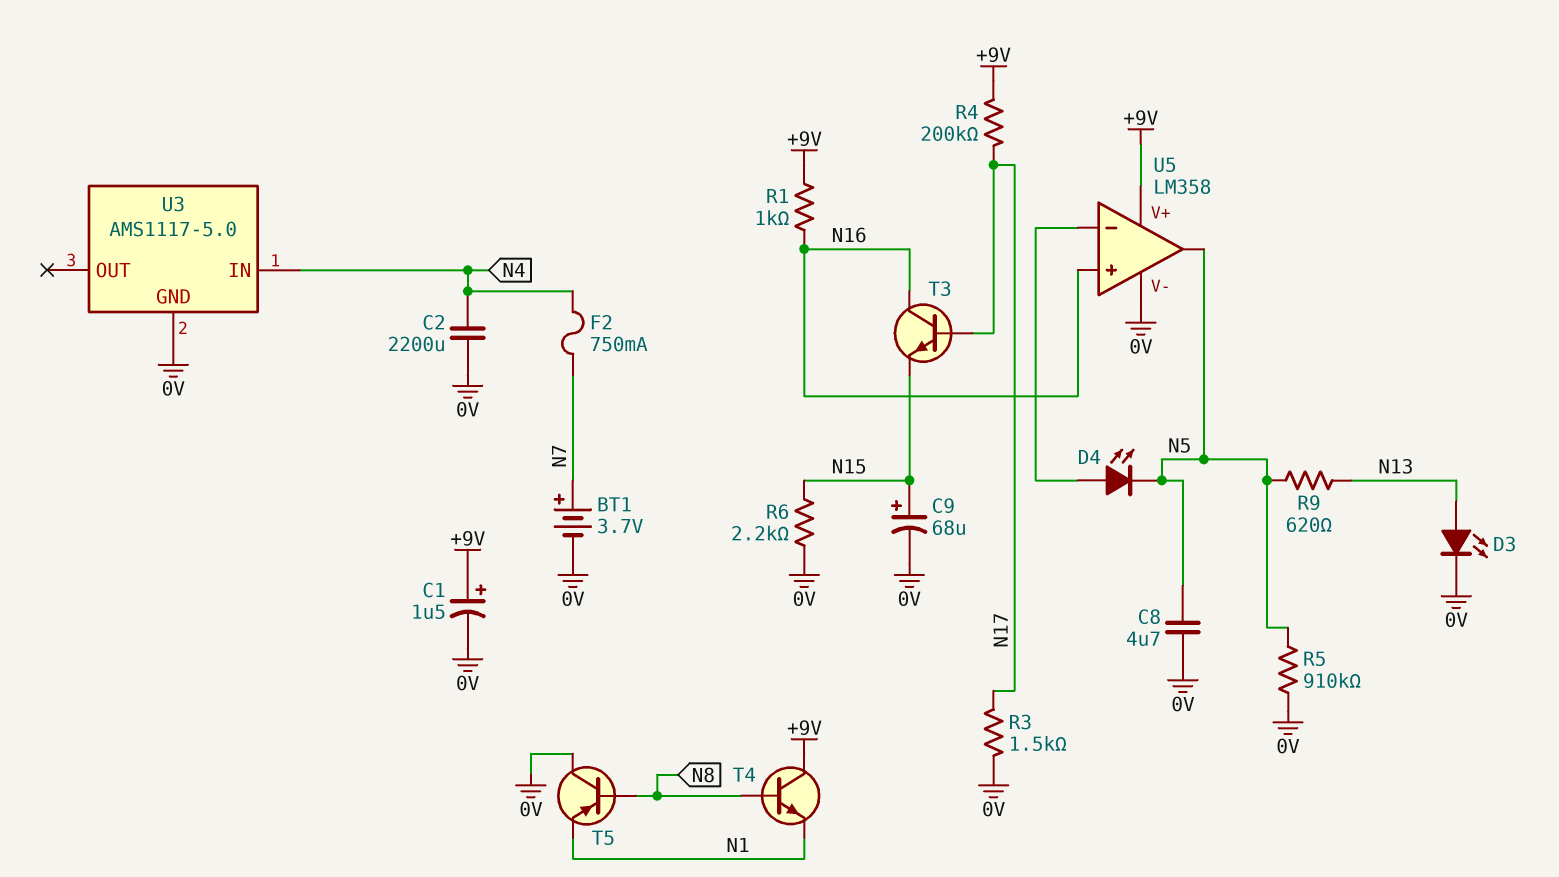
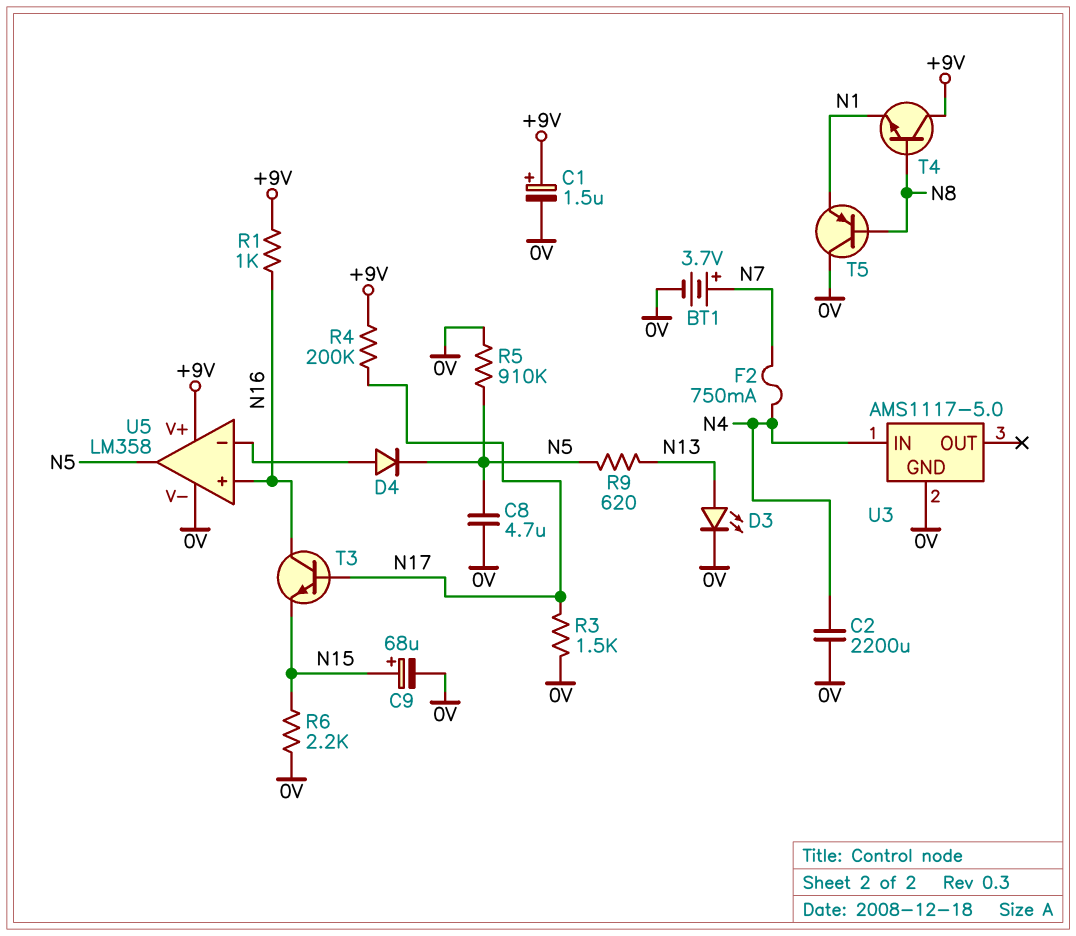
D4: LED (A U5/in-, K N5) -> diode (A U5/in-, K N5)

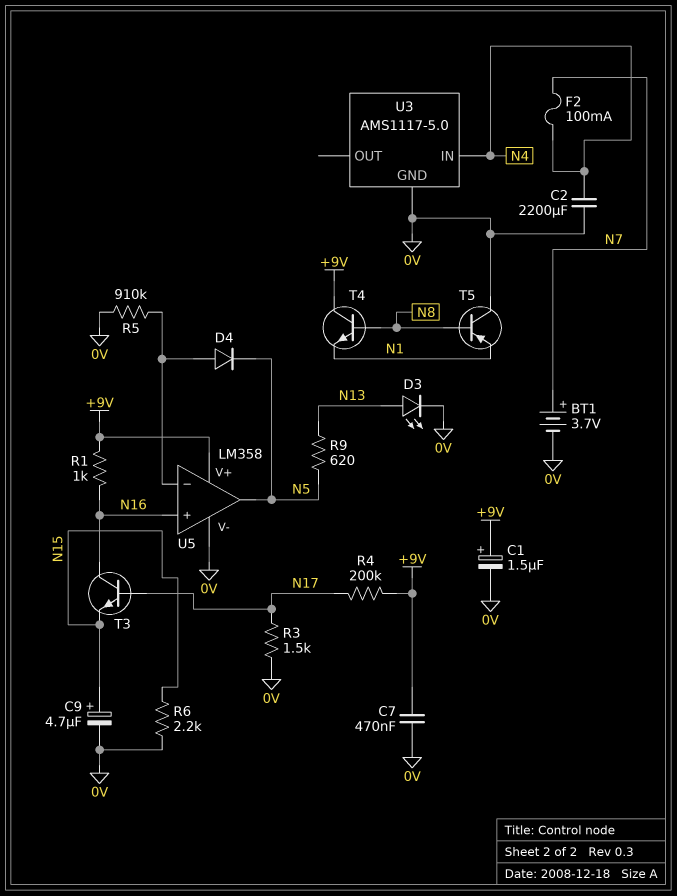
C7: none -> 470nF (+9V, 0V)
C8: 4.7uF (0V, N5) -> none
C9: 68uF (plus N15, minus 0V) -> 4.7uF (plus N15, minus 0V)
F2: 750mA (N4, N7) -> 100mA (N4, N7)
R5: 910k (0V, N5) -> 910k (0V, U5/in-)

